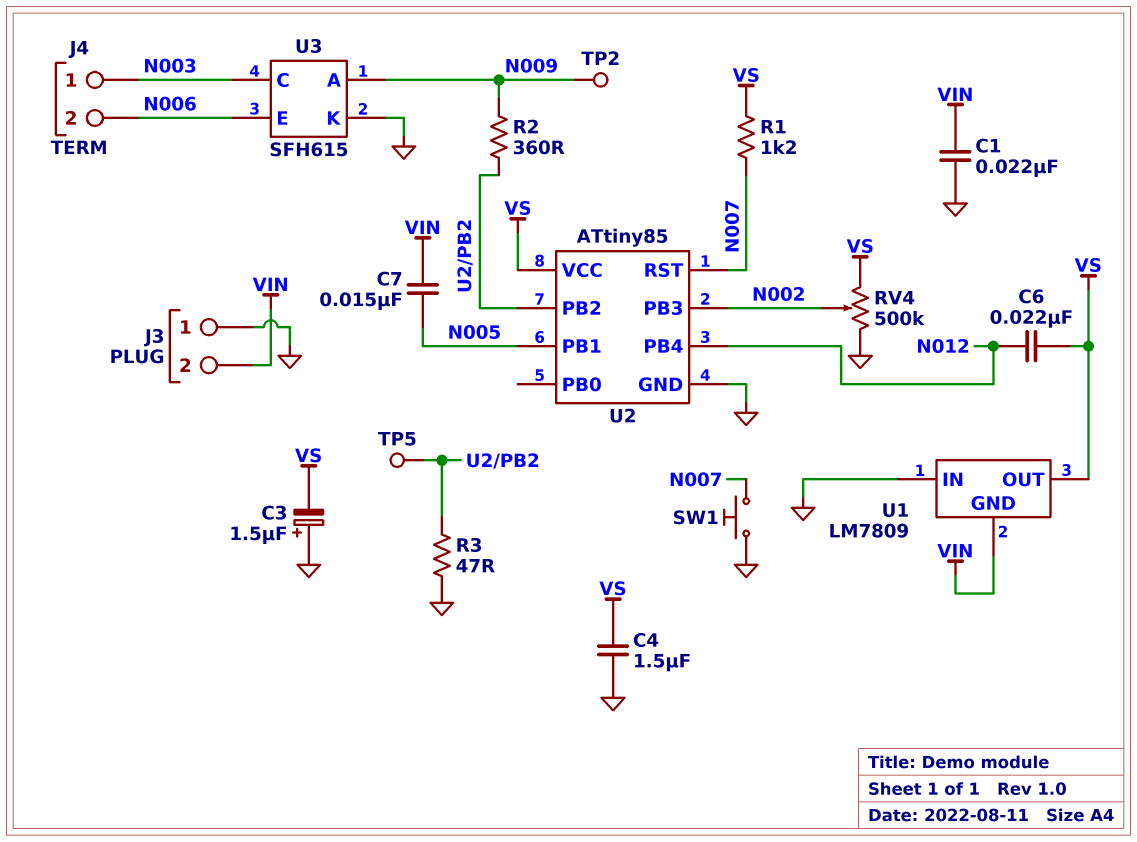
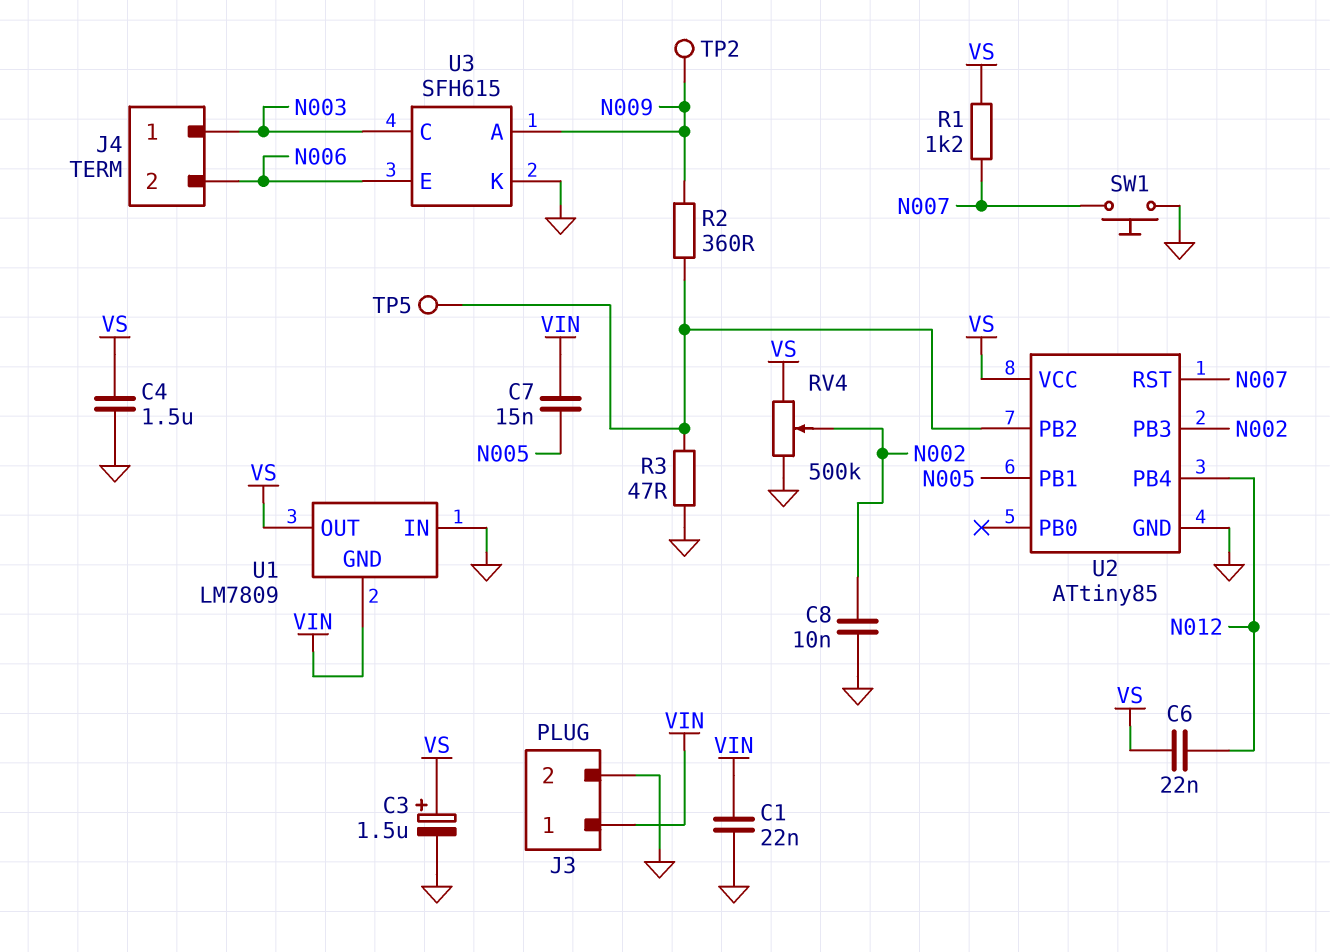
C3: 1.5uF (plus GND, minus VS) -> 1.5uF (plus VS, minus GND)
C8: none -> 10nF (GND, N002)
J3 pin 1: GND -> VIN
J3 pin 2: VIN -> GND

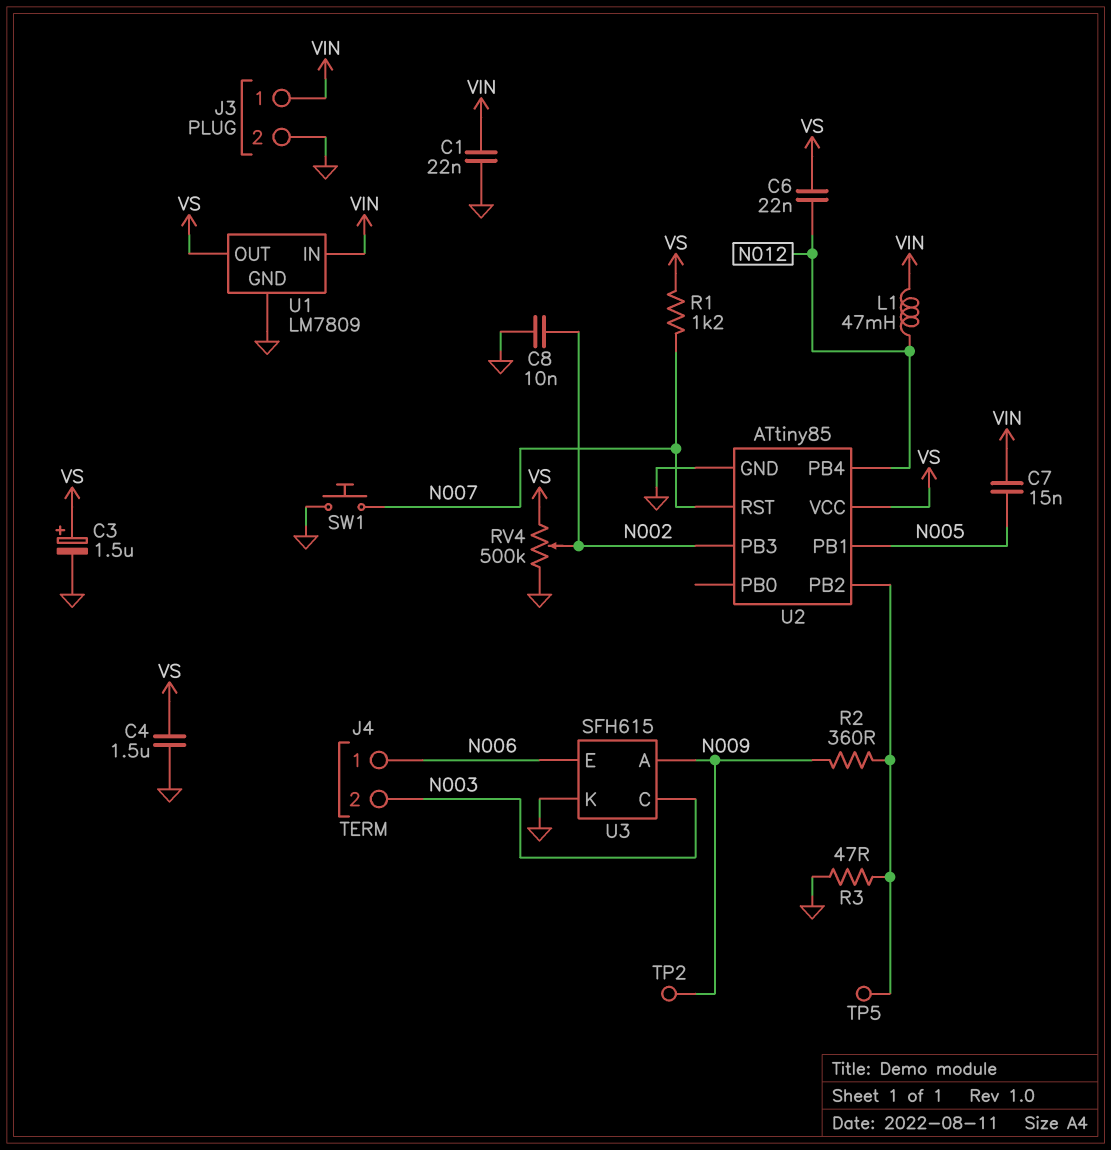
J4 pin 1: N003 -> N006
J4 pin 2: N006 -> N003
L1: none -> 47mH (N012, VIN)
U1 pin GND: VIN -> GND
U1 pin IN: GND -> VIN

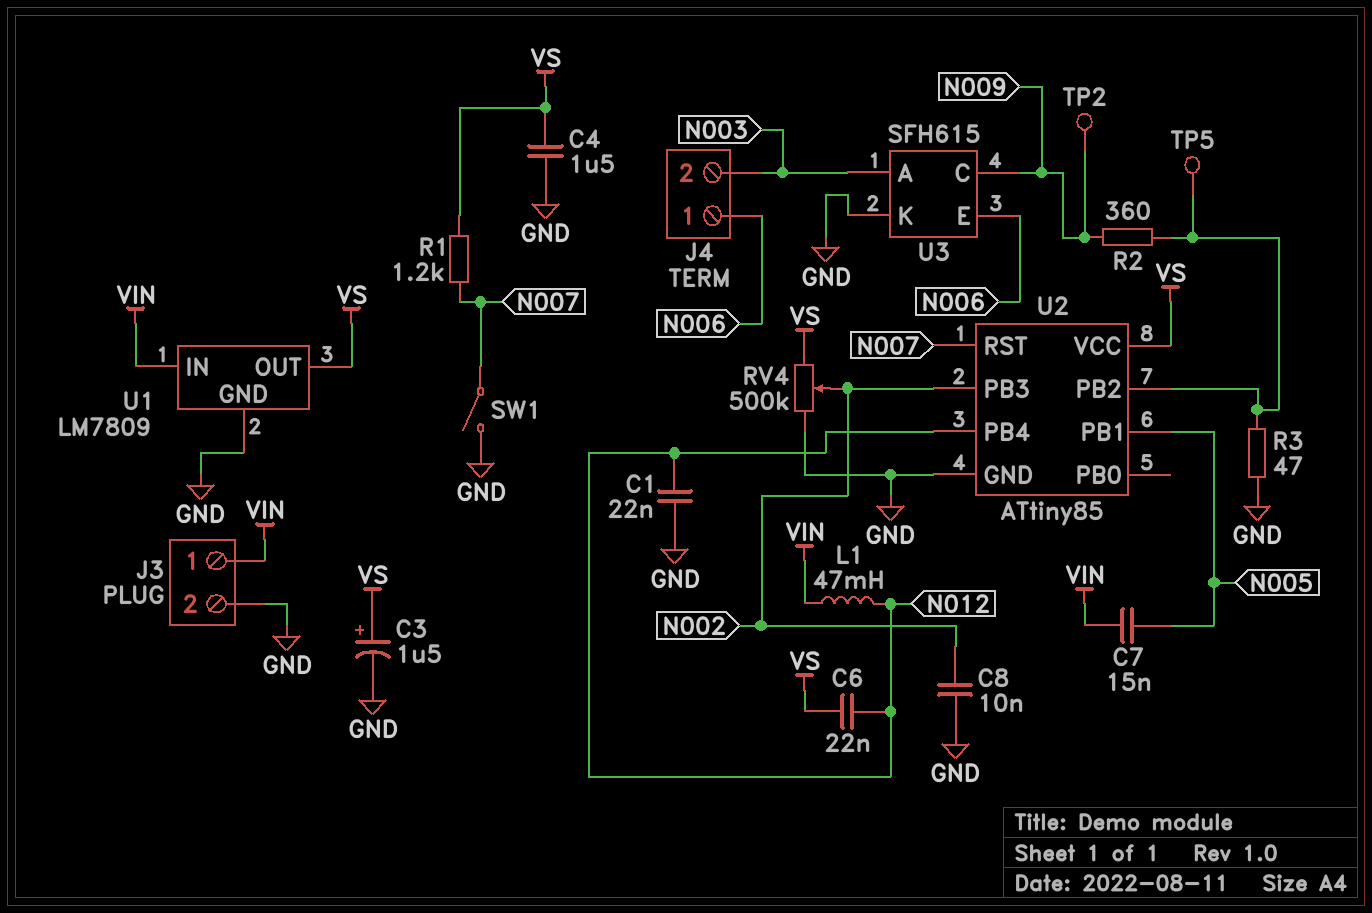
C1: 22nF (GND, VIN) -> 22nF (GND, N012)
SW1: button (GND, N007) -> switch (GND, N007)
U3 pin A: N009 -> N003
U3 pin C: N003 -> N009

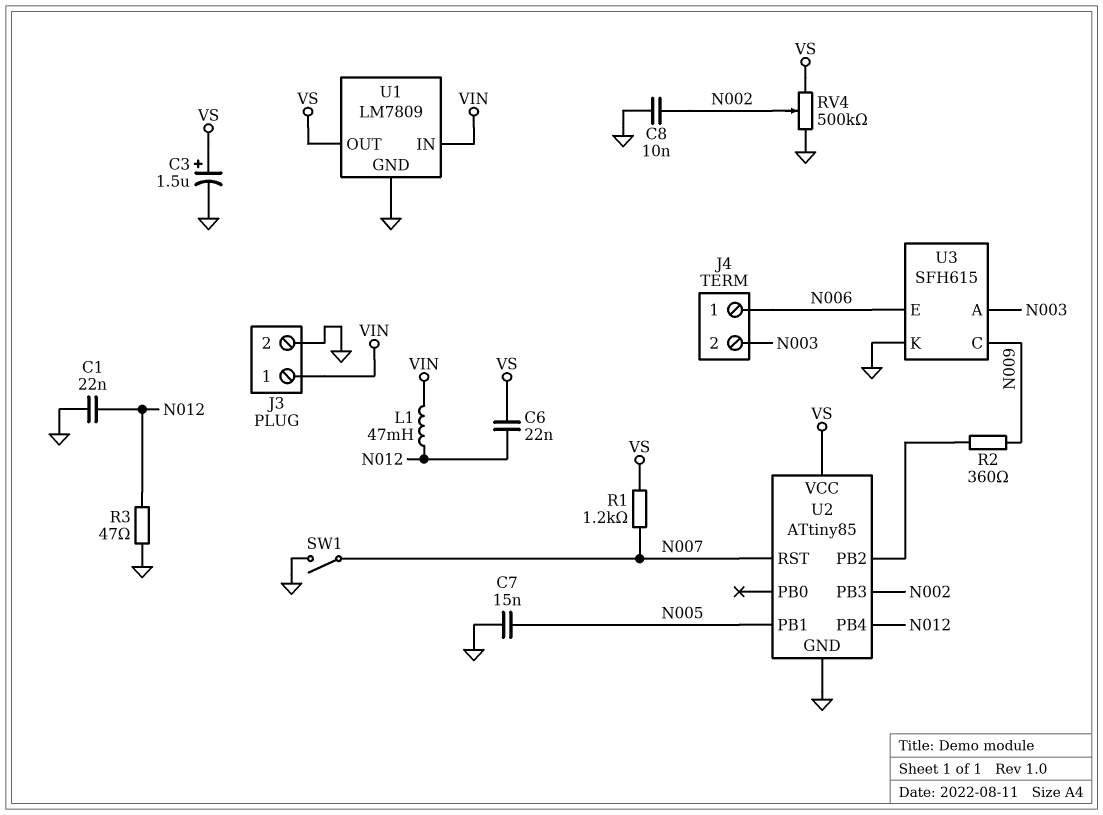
C4: 1.5uF (GND, VS) -> none
C7: 15nF (N005, VIN) -> 15nF (GND, N005)
R3: 47 (GND, U2/PB2) -> 47 (GND, N012)
TP2: test point (N009) -> none
TP5: test point (U2/PB2) -> none

